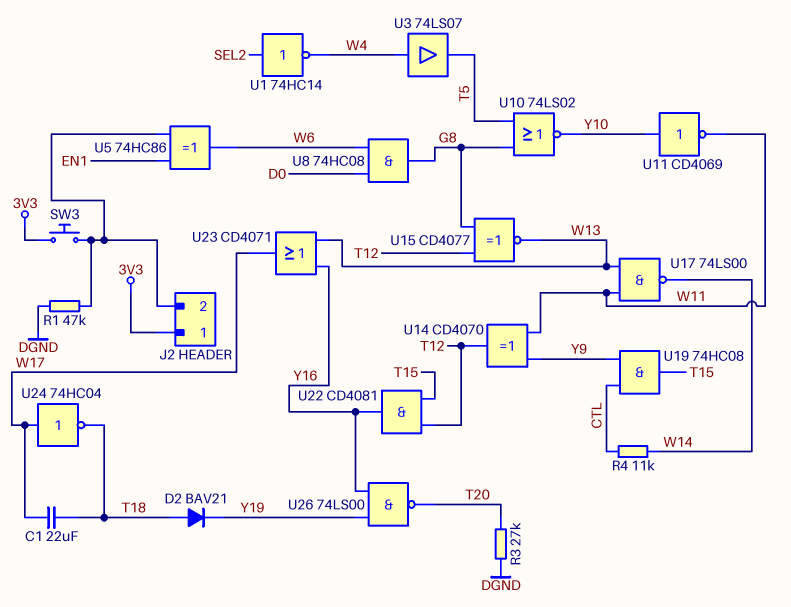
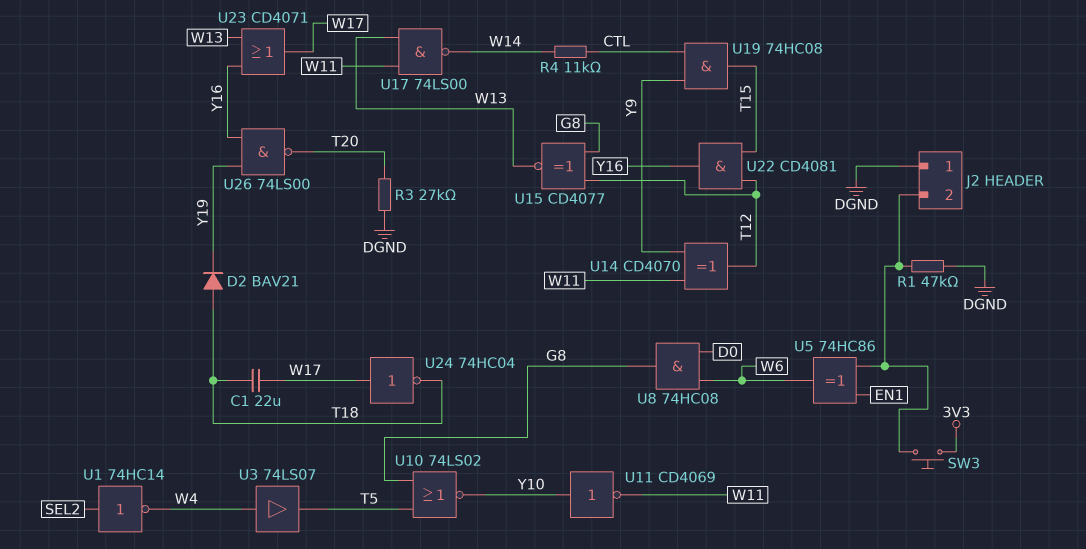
J2 pin 1: 3V3 -> DGND

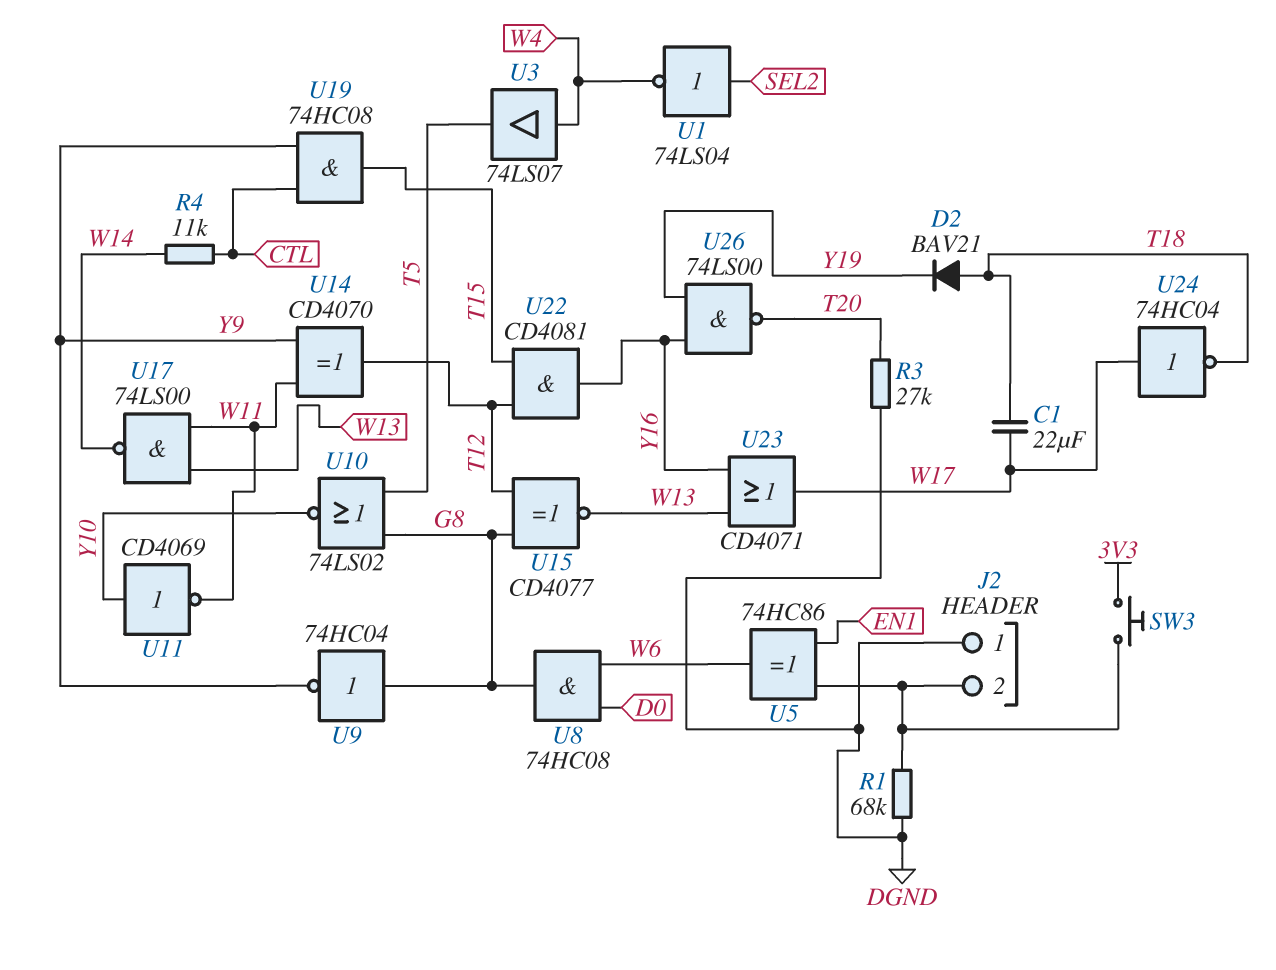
R1: 47k (DGND, J2/2) -> 68k (DGND, J2/2)
U1: NOT 74HC14 (in SEL2, out W4) -> NOT 74LS04 (in SEL2, out W4)
U9: none -> NOT 74HC04 (in G8, out Y9)

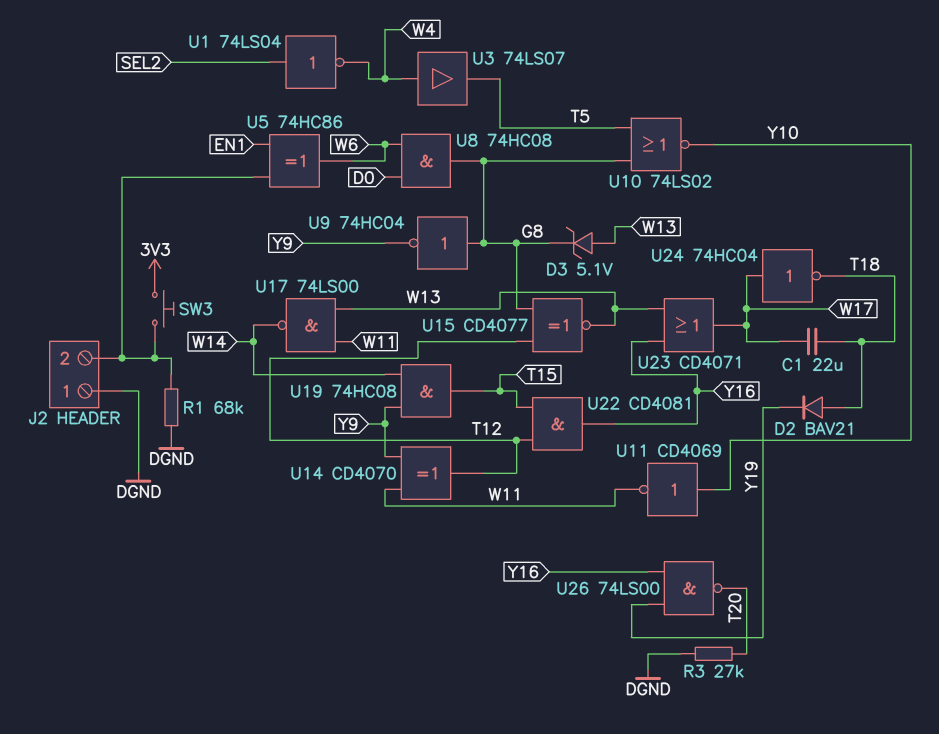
D3: none -> zener 5.1V (A W13, K G8)
R4: 11k (CTL, W14) -> none
U19: AND 74HC08 (in CTL, in Y9, out T15) -> AND 74HC08 (in W14, in Y9, out T15)

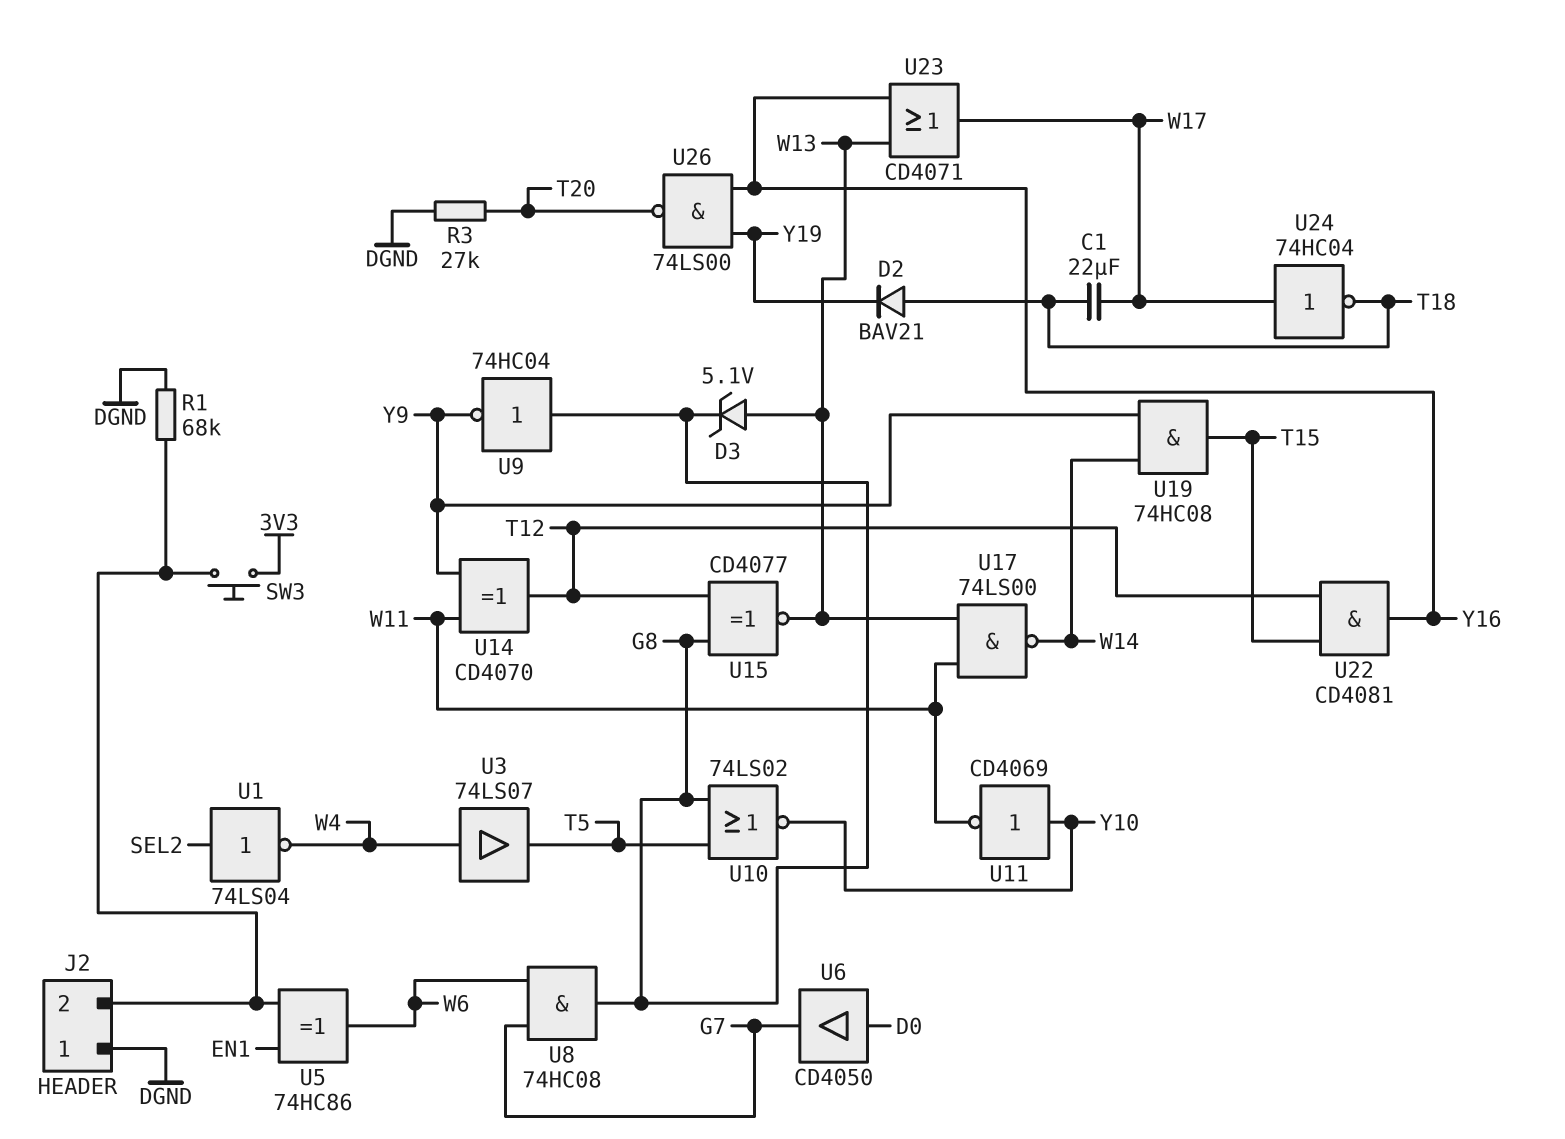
U6: none -> buffer CD4050 (in D0, out G7)
U8: AND 74HC08 (in D0, in W6, out G8) -> AND 74HC08 (in G7, in W6, out G8)

